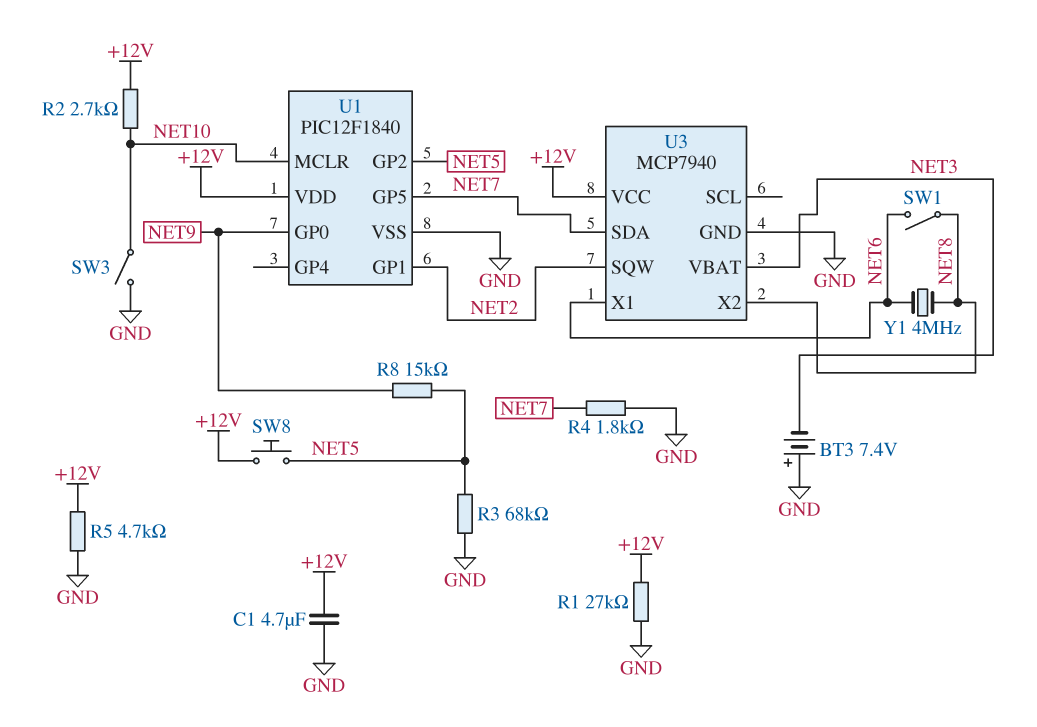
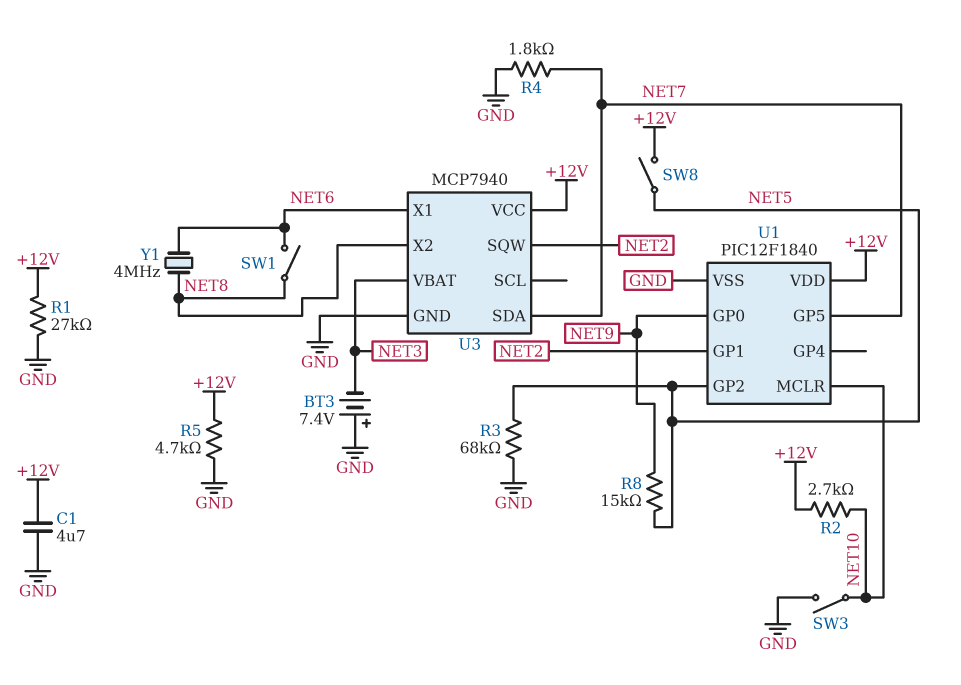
SW8: button (+12V, NET5) -> switch (+12V, NET5)

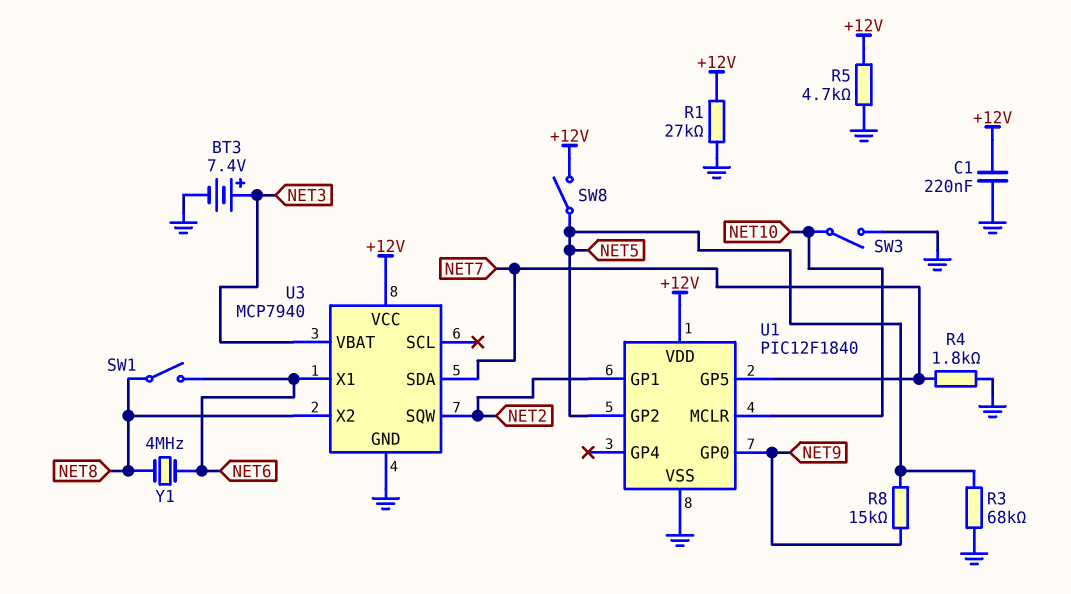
BT3: 7.4V (plus GND, minus NET3) -> 7.4V (plus NET3, minus GND)
C1: 4.7uF (+12V, GND) -> 220nF (+12V, GND)
R2: 2.7k (+12V, NET10) -> none

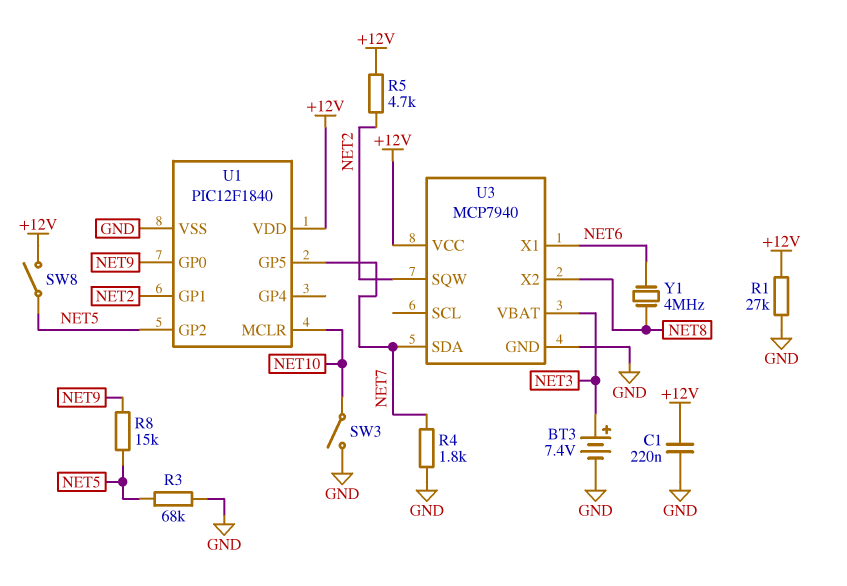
R5: 4.7k (+12V, GND) -> 4.7k (+12V, NET2)
SW1: switch (NET6, NET8) -> none

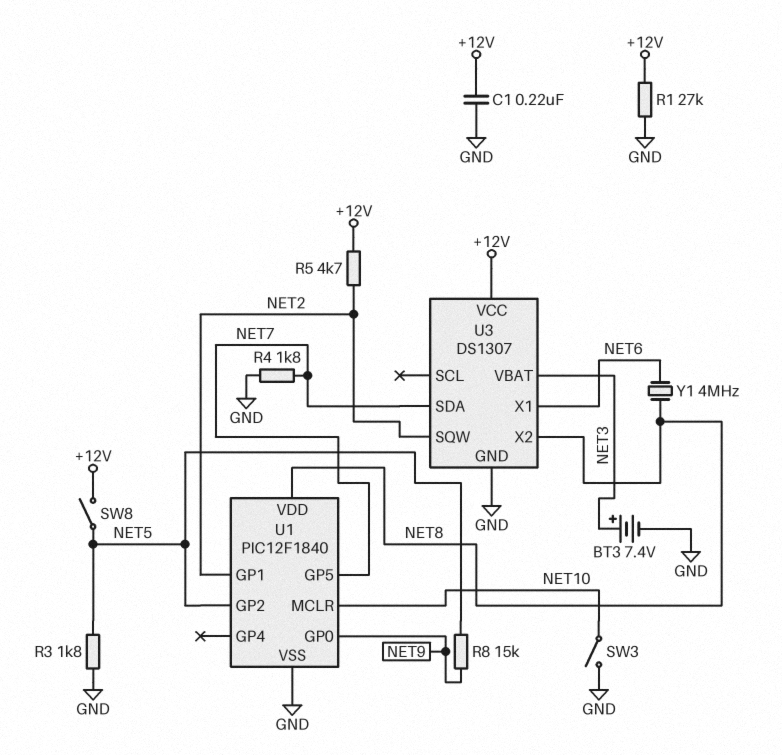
R3: 68k (GND, NET5) -> 1.8k (GND, NET5)
U1 pin VDD: +12V -> NET8
U3: MCP7940 -> DS1307

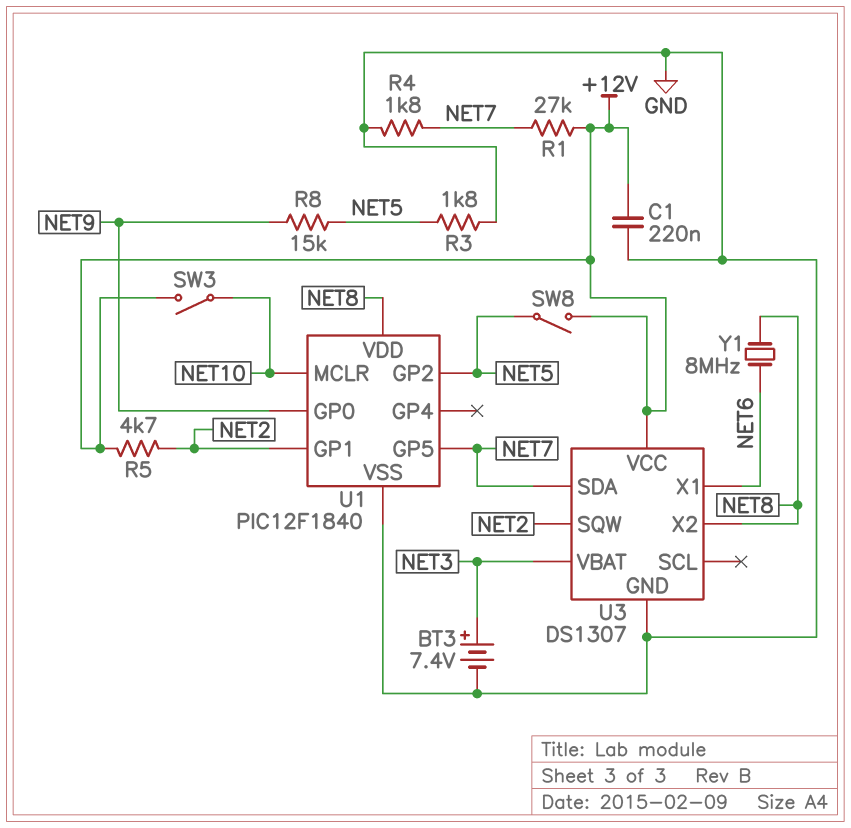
R1: 27k (+12V, GND) -> 27k (+12V, NET7)
SW3: switch (GND, NET10) -> switch (+12V, NET10)
Y1: 4MHz (NET6, NET8) -> 8MHz (NET6, NET8)

